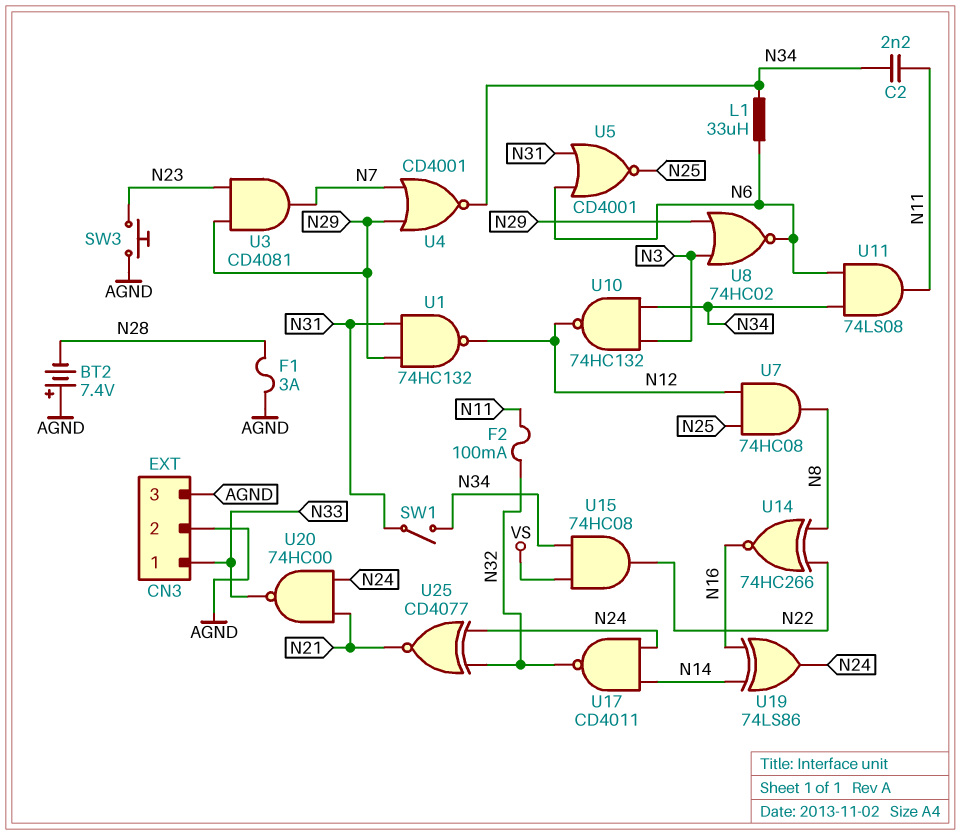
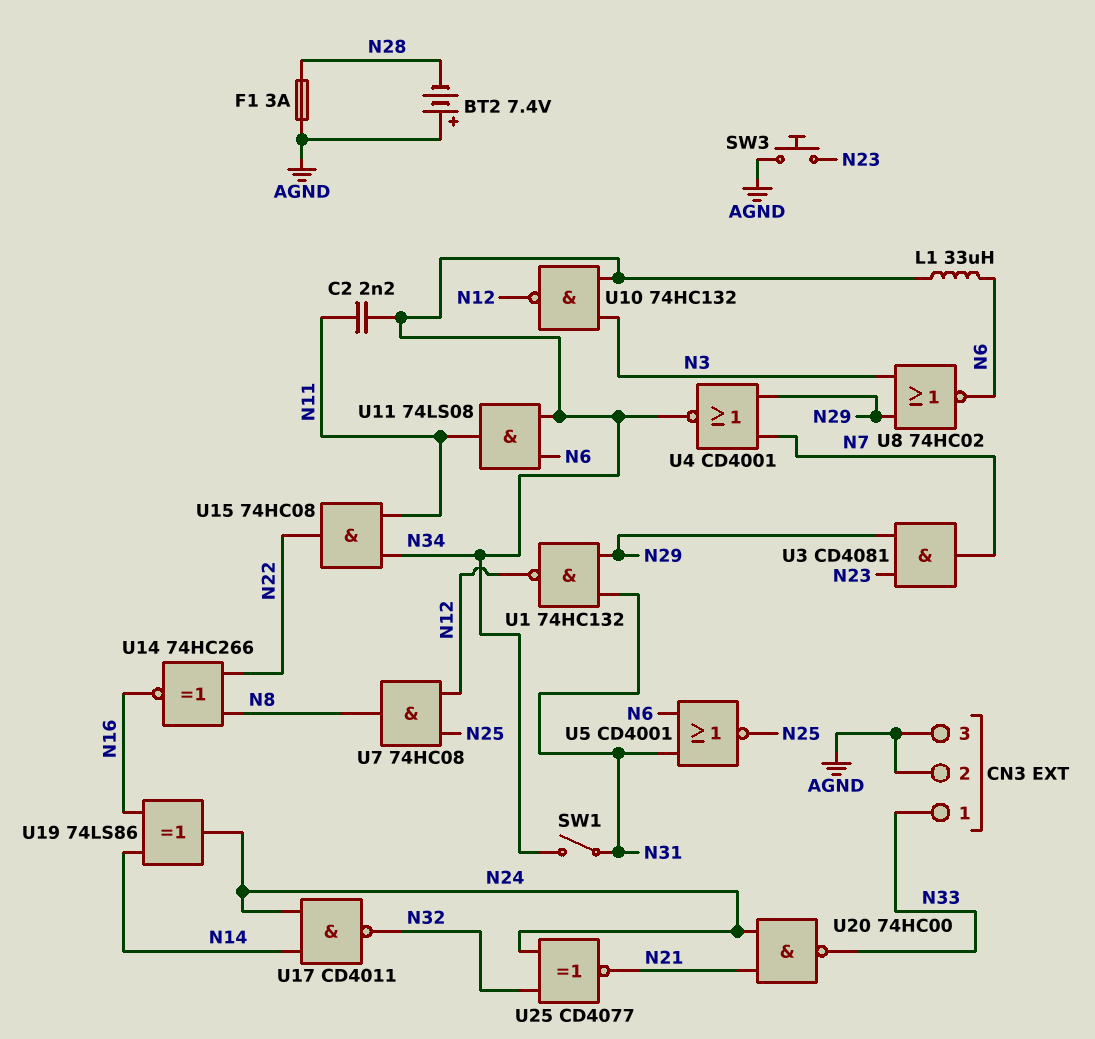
F2: 100mA (N11, N32) -> none
U15: AND 74HC08 (in N34, in VS, out N22) -> AND 74HC08 (in N11, in N34, out N22)

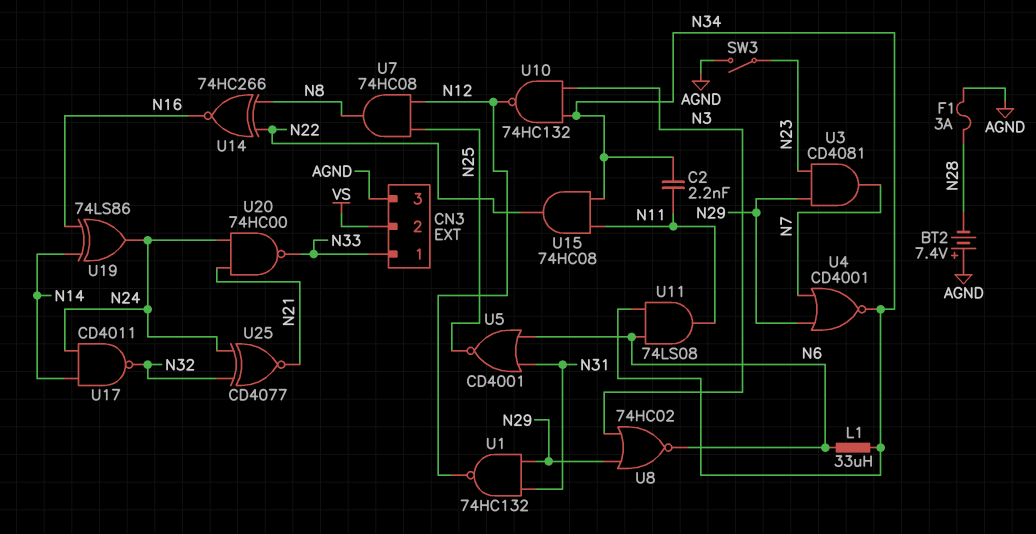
CN3 pin 2: AGND -> VS
SW1: switch (N31, N34) -> none
SW3: button (AGND, N23) -> switch (AGND, N23)

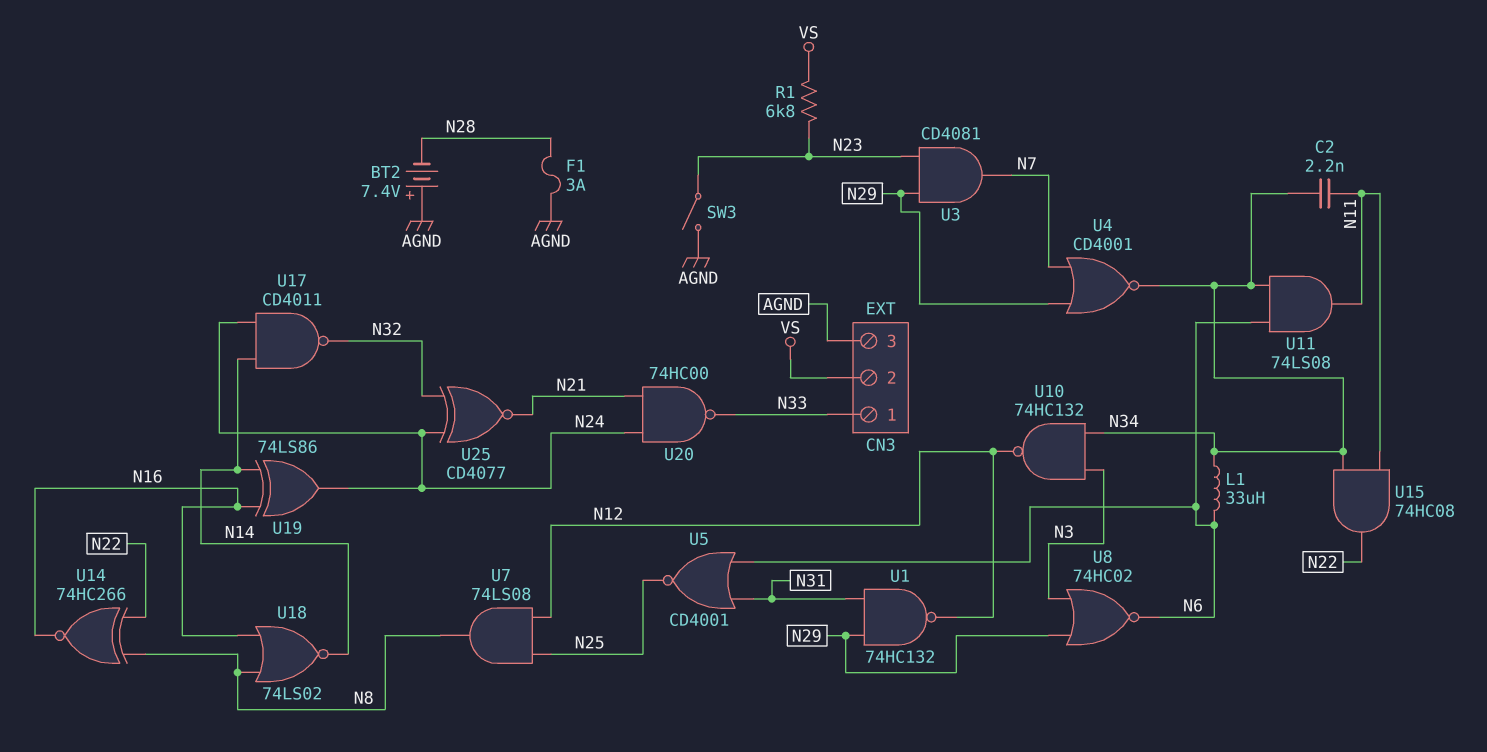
R1: none -> 6.8k (N23, VS)
U7: AND 74HC08 (in N12, in N25, out N8) -> AND 74LS08 (in N12, in N25, out N8)
U18: none -> NOR 74LS02 (in N8, in N16, out N14)

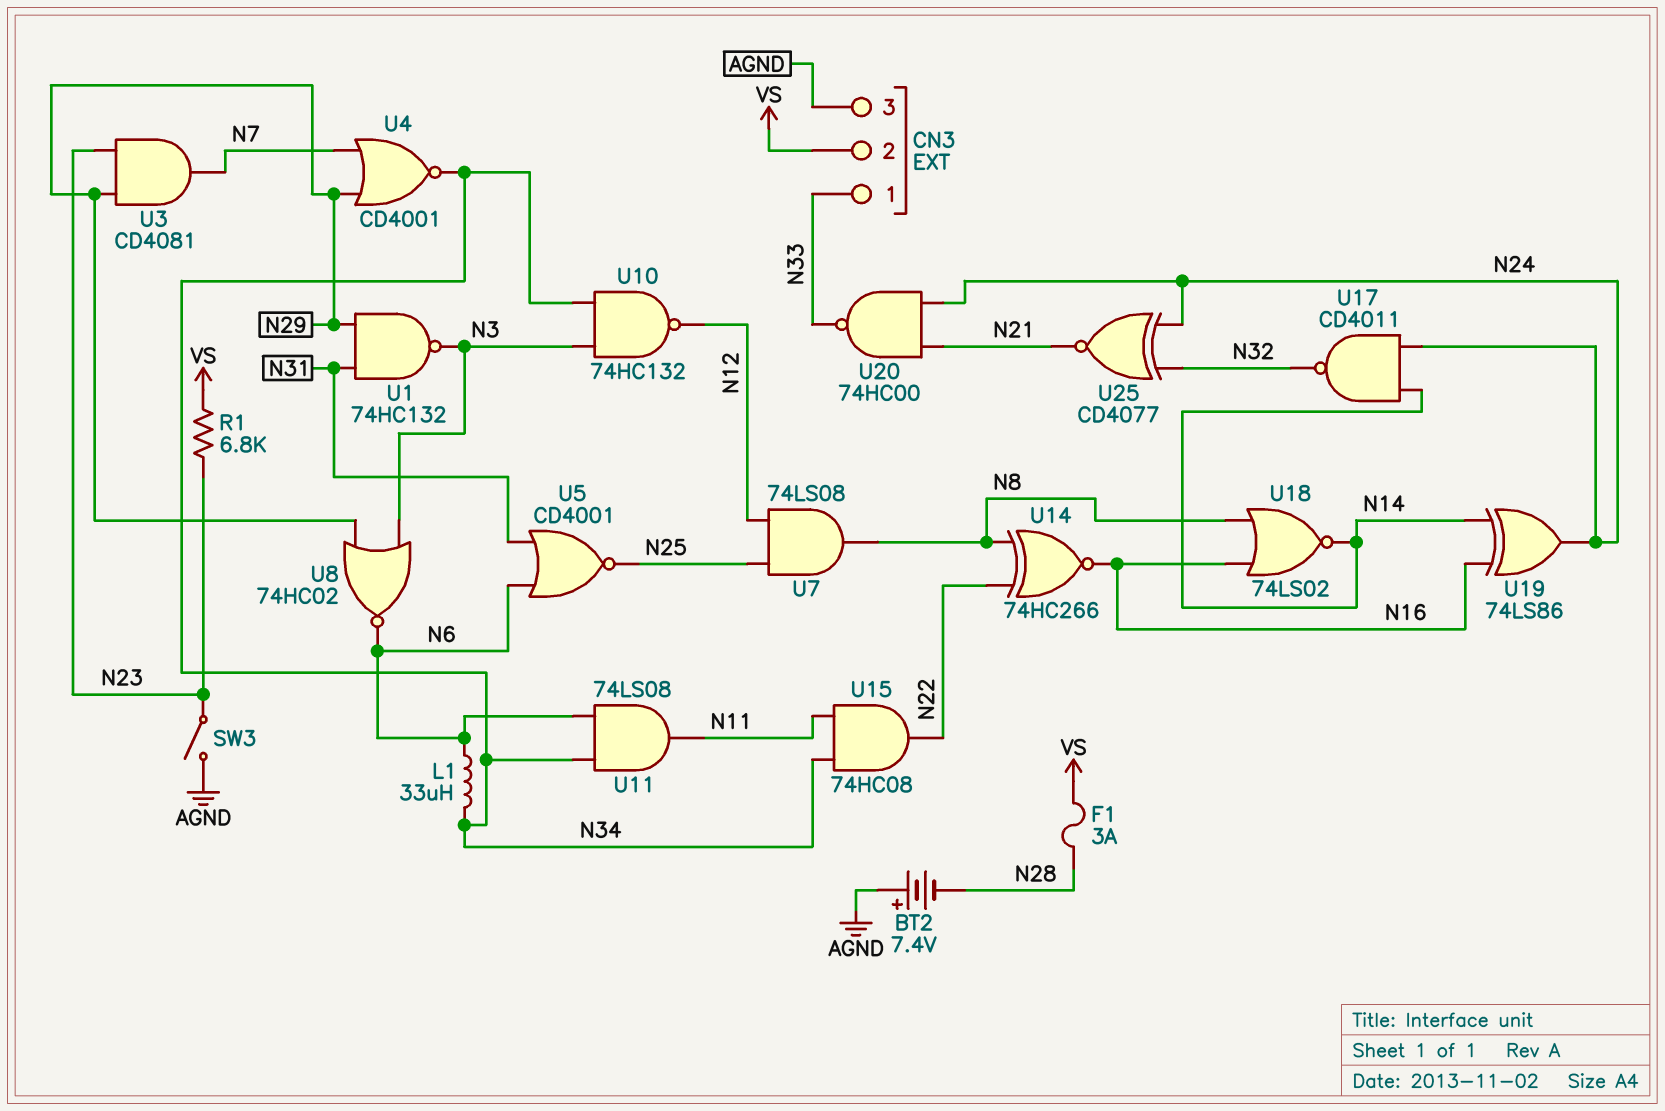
C2: 2.2nF (N11, N34) -> none
F1: 3A (AGND, N28) -> 3A (N28, VS)
U1: NAND 74HC132 (in N29, in N31, out N12) -> NAND 74HC132 (in N29, in N31, out N3)

